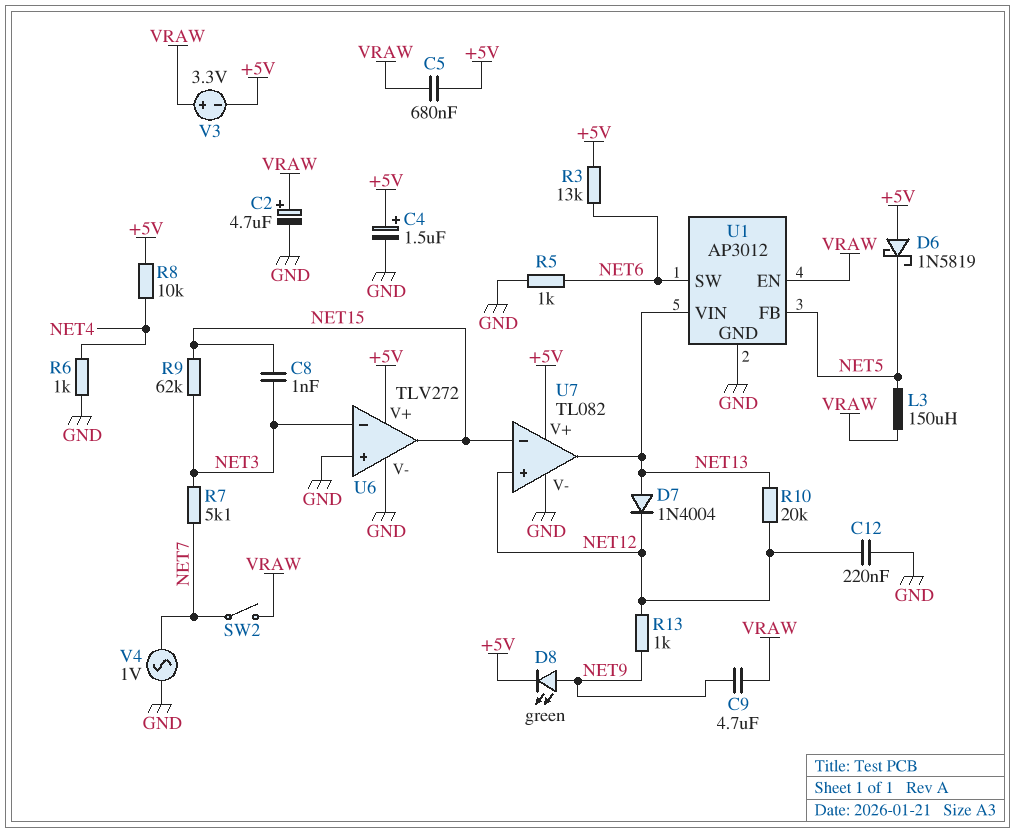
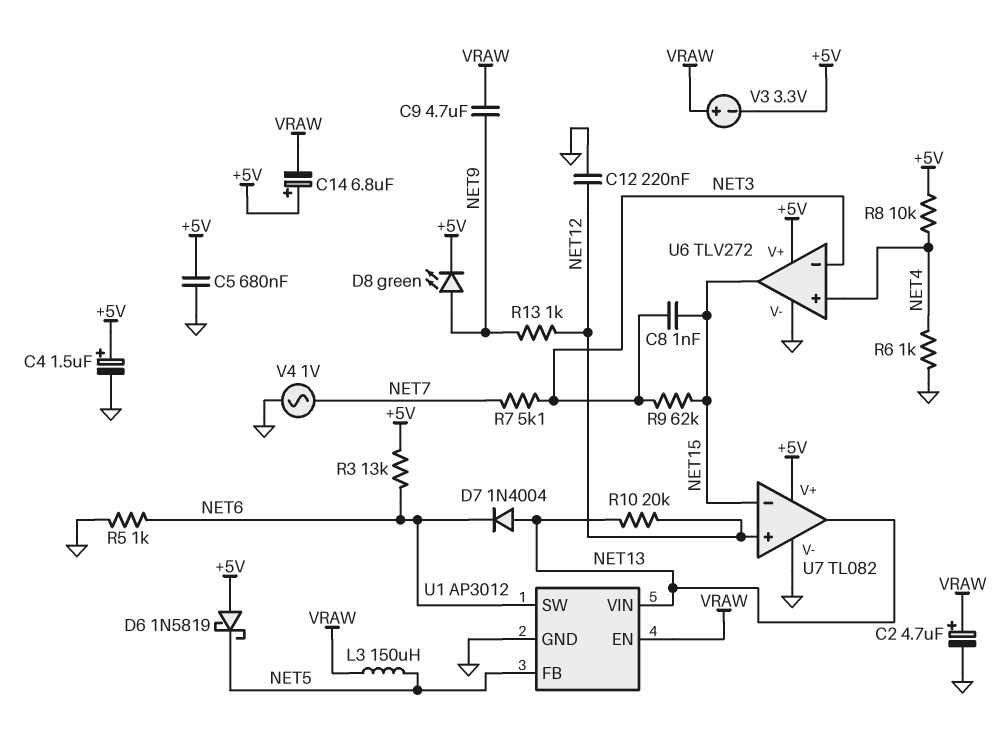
C5: 680nF (+5V, VRAW) -> 680nF (+5V, GND)
C14: none -> 6.8uF (plus +5V, minus VRAW)
D7: diode 1N4004 (A NET13, K NET12) -> diode 1N4004 (A NET13, K NET6)
SW2: switch (NET7, VRAW) -> none
U6 pin in+: GND -> NET4

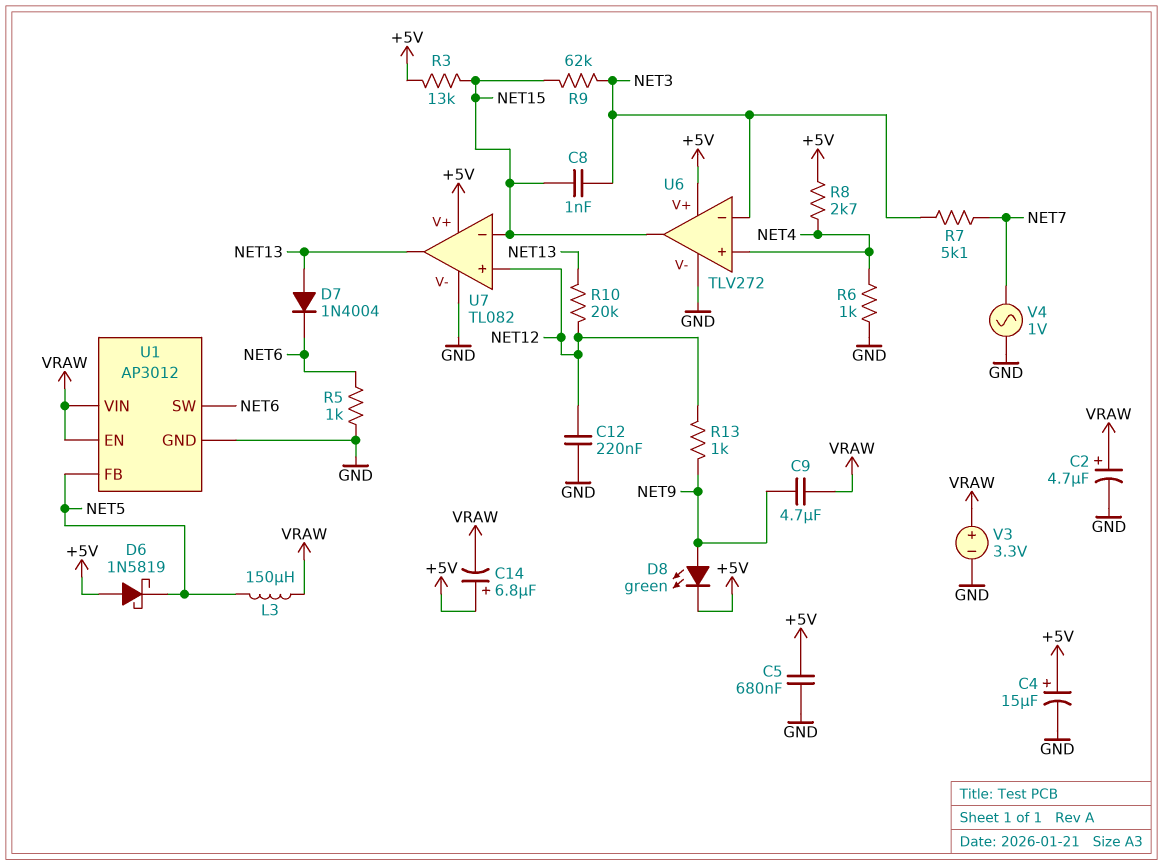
C4: 1.5uF (plus +5V, minus GND) -> 15uF (plus +5V, minus GND)
R3: 13k (+5V, NET6) -> 13k (+5V, NET15)
R8: 10k (+5V, NET4) -> 2.7k (+5V, NET4)
U1 pin VIN: NET13 -> VRAW
V3: 3.3V (plus VRAW, minus +5V) -> 3.3V (plus VRAW, minus GND)

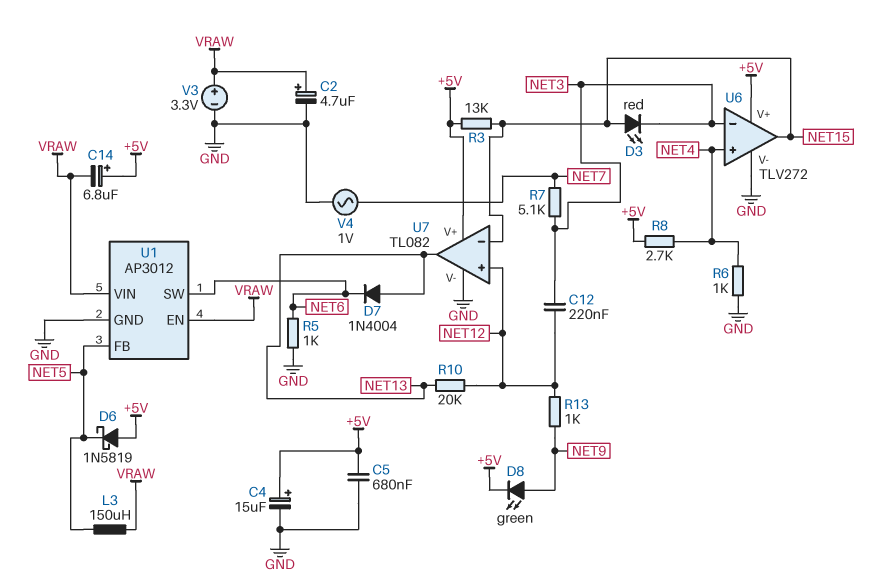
C8: 1nF (NET3, NET15) -> none
C9: 4.7uF (NET9, VRAW) -> none
C12: 220nF (GND, NET12) -> 220nF (NET3, NET12)
D3: none -> LED red (A NET15, K NET3)
R9: 62k (NET3, NET15) -> none

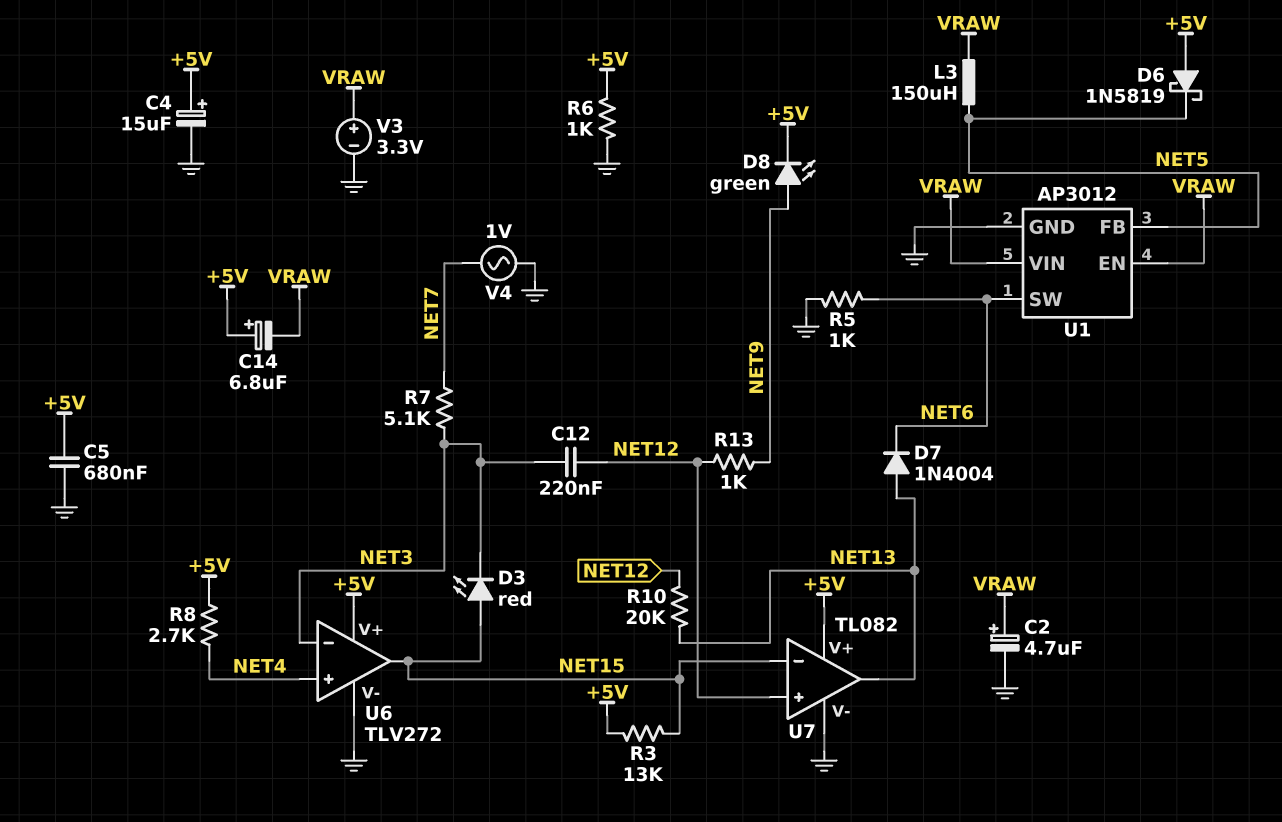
R6: 1k (GND, NET4) -> 1k (+5V, GND)

